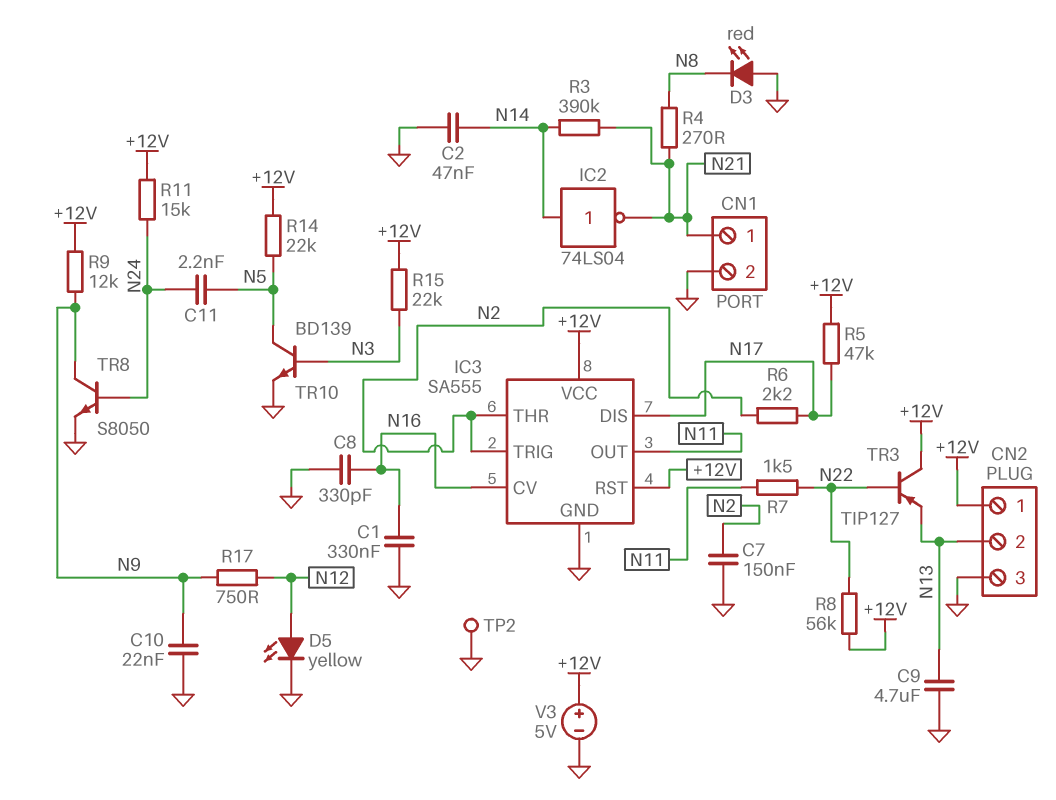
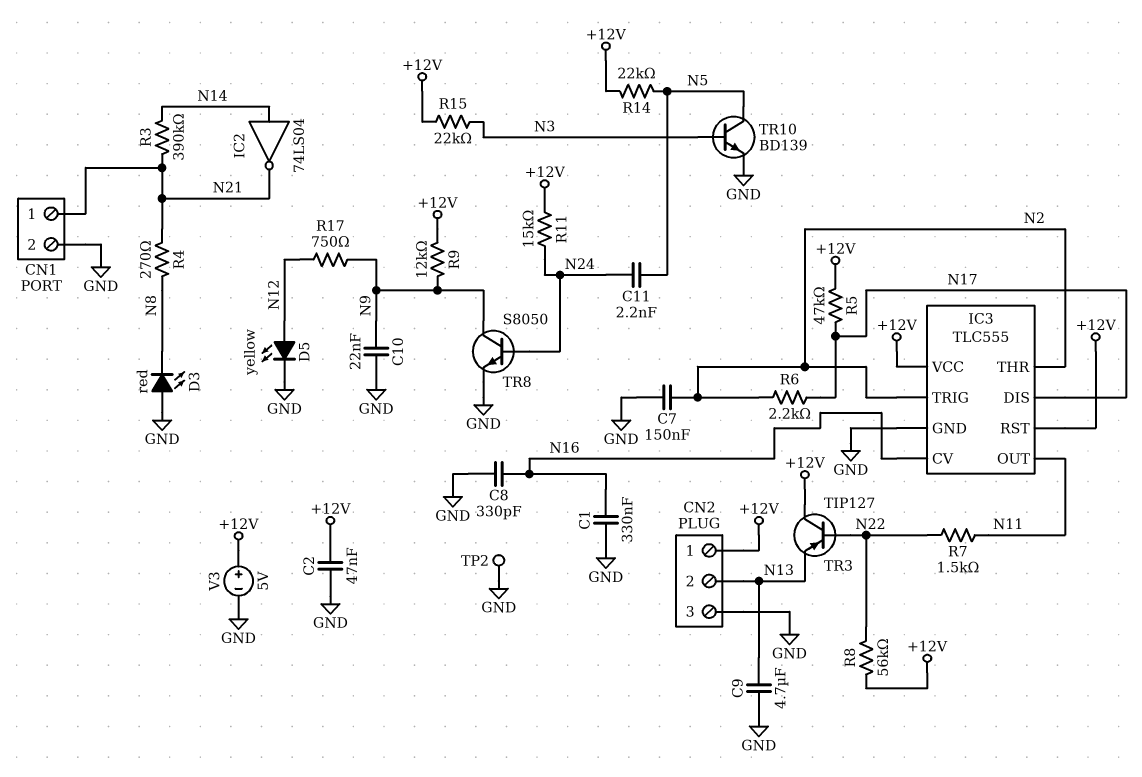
C2: 47nF (GND, N14) -> 47nF (+12V, GND)
IC3: SA555 -> TLC555

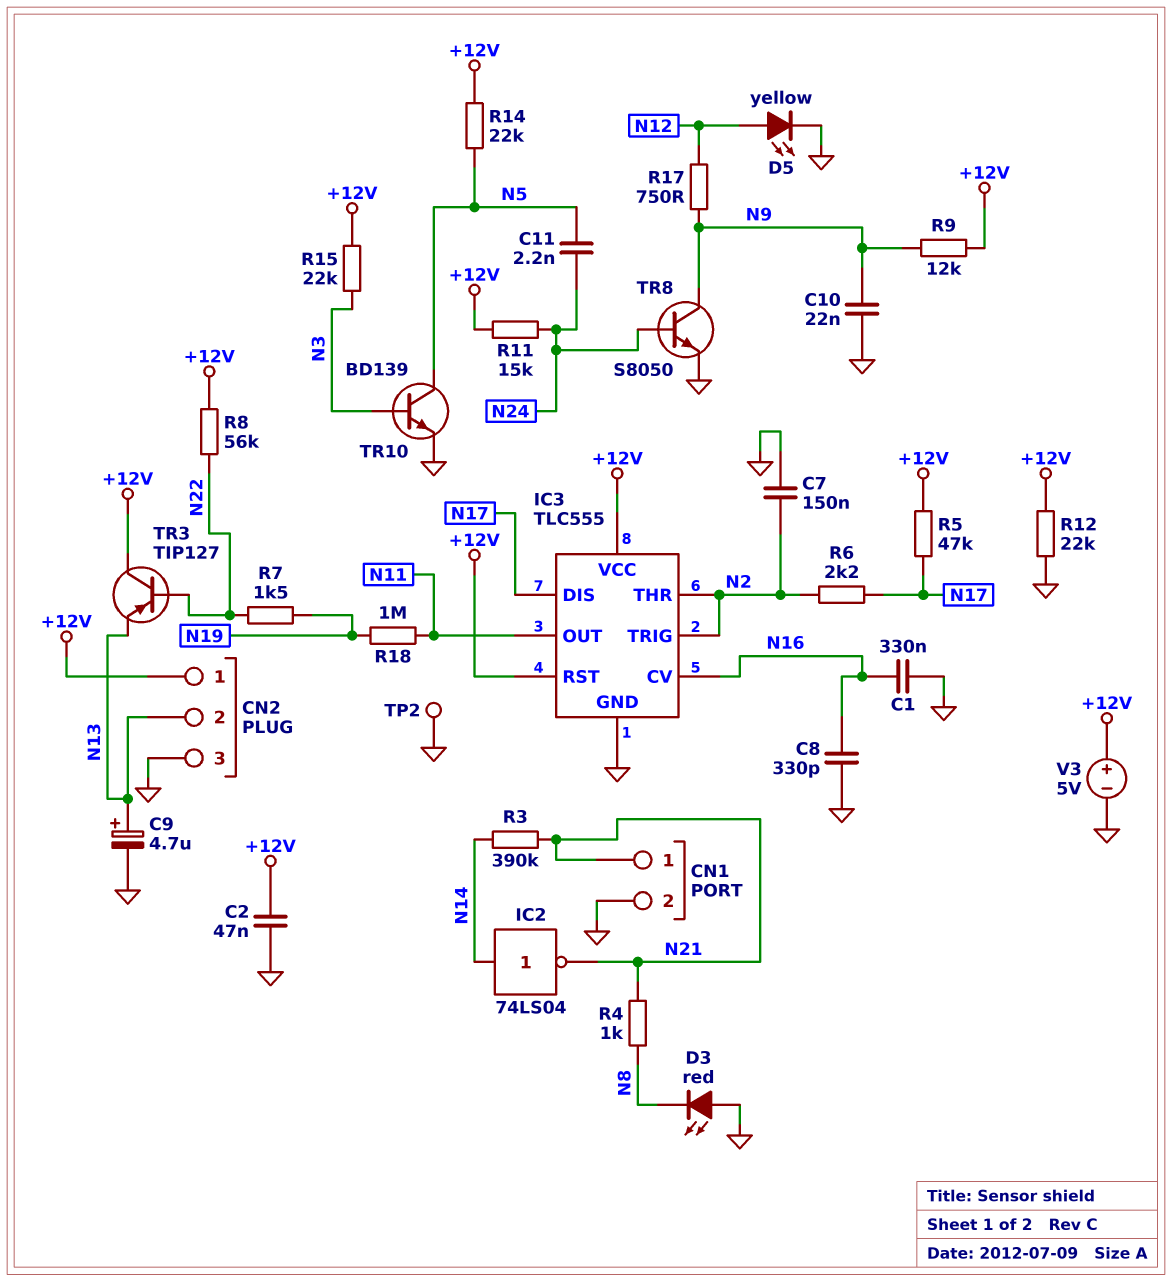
C9: 4.7uF (GND, N13) -> 4.7uF (plus N13, minus GND)
R4: 270 (N8, N21) -> 1k (N8, N21)
R7: 1.5k (N11, N22) -> 1.5k (N19, N22)
R12: none -> 22k (+12V, GND)
R18: none -> 1M (N11, N19)

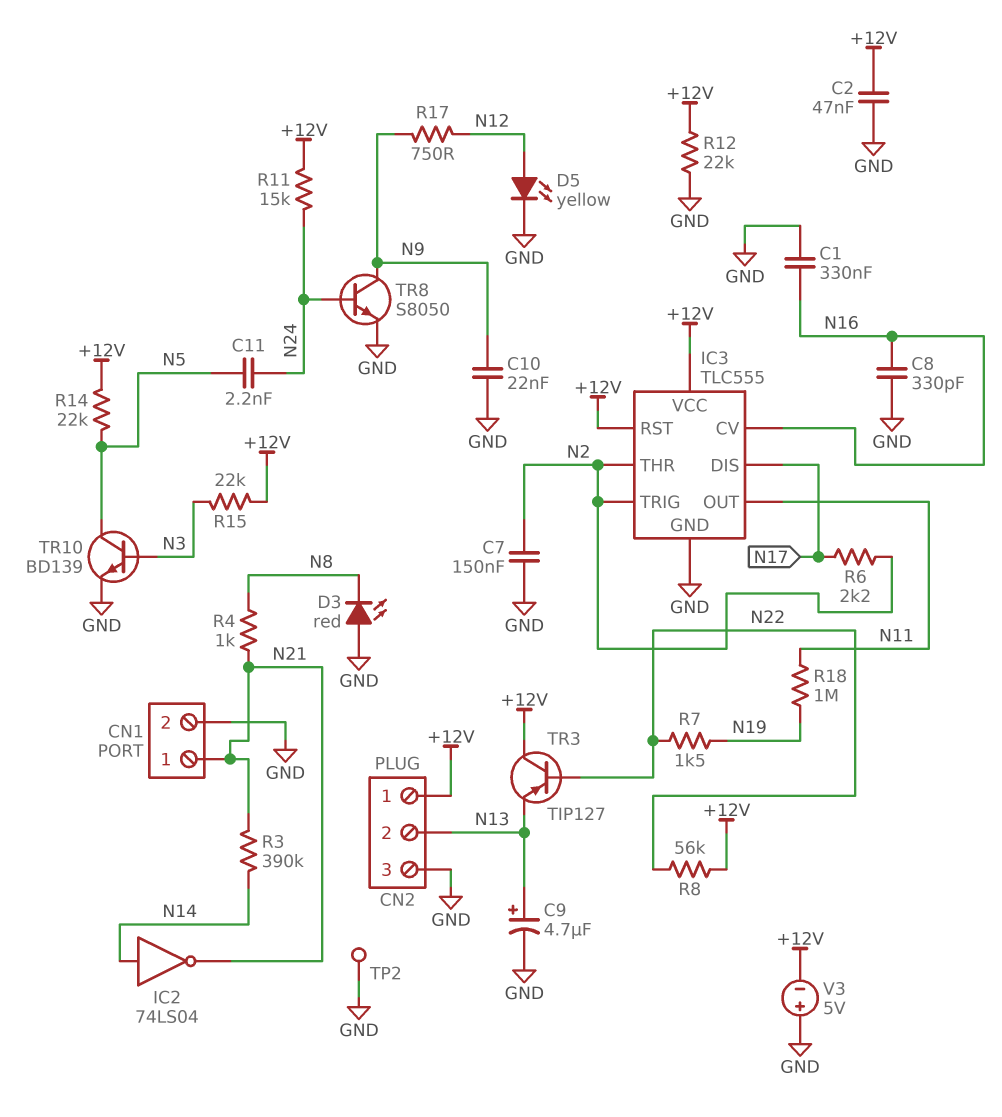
R5: 47k (+12V, N17) -> none
R9: 12k (+12V, N9) -> none
V3: 5V (plus +12V, minus GND) -> 5V (plus GND, minus +12V)

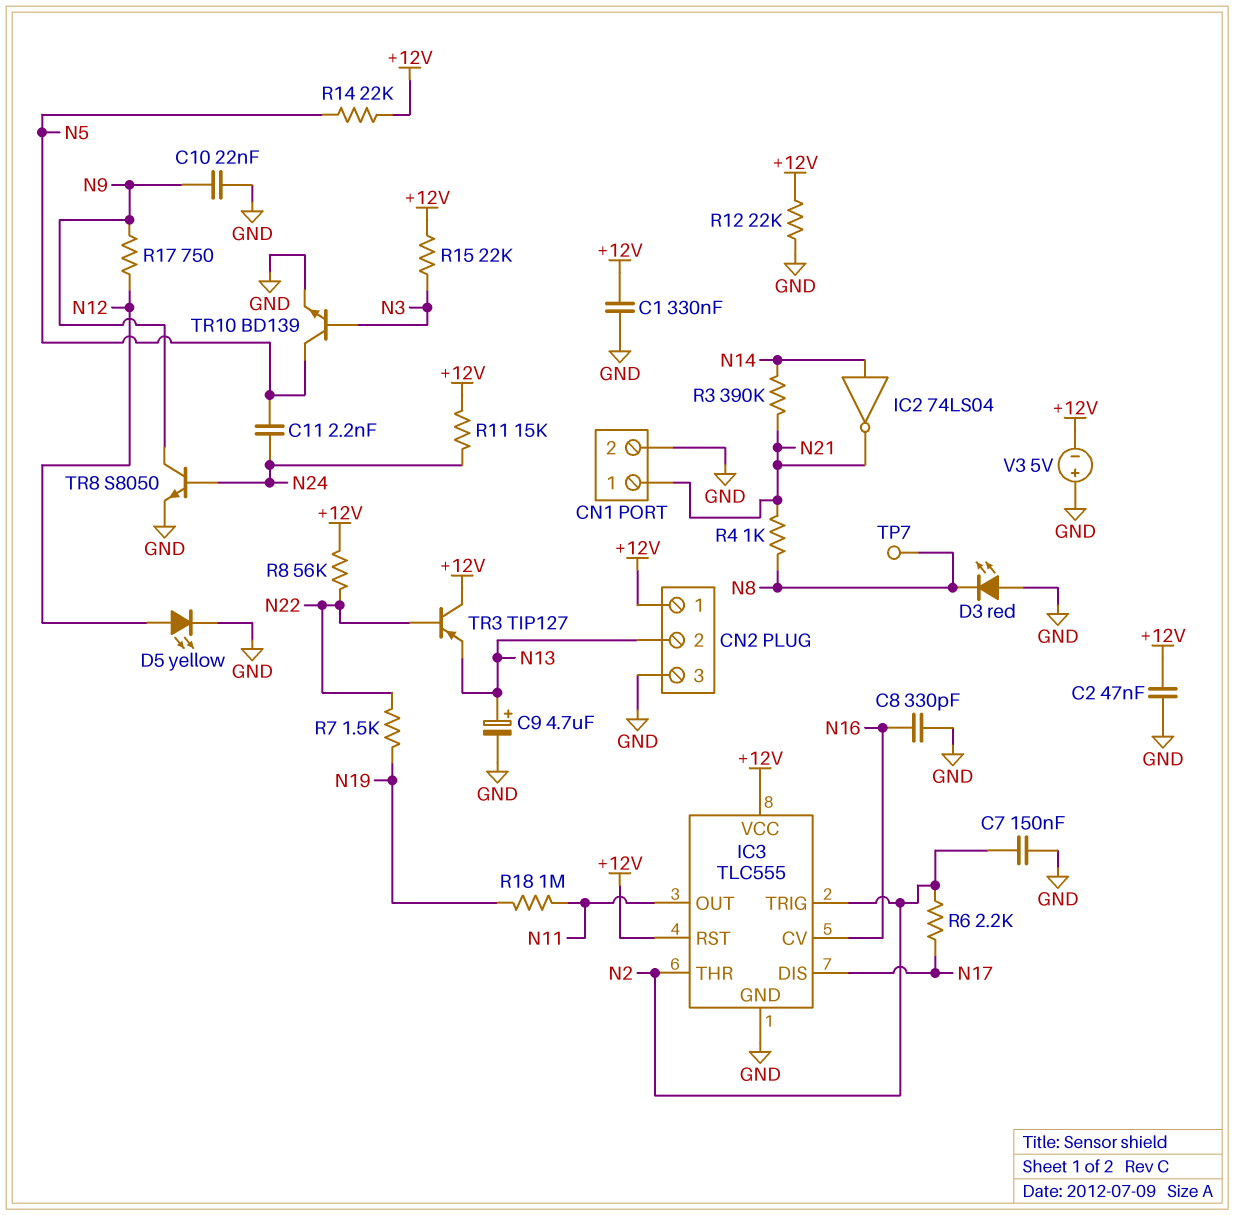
C1: 330nF (GND, N16) -> 330nF (+12V, GND)
TP2: test point (GND) -> none
TP7: none -> test point (N8)

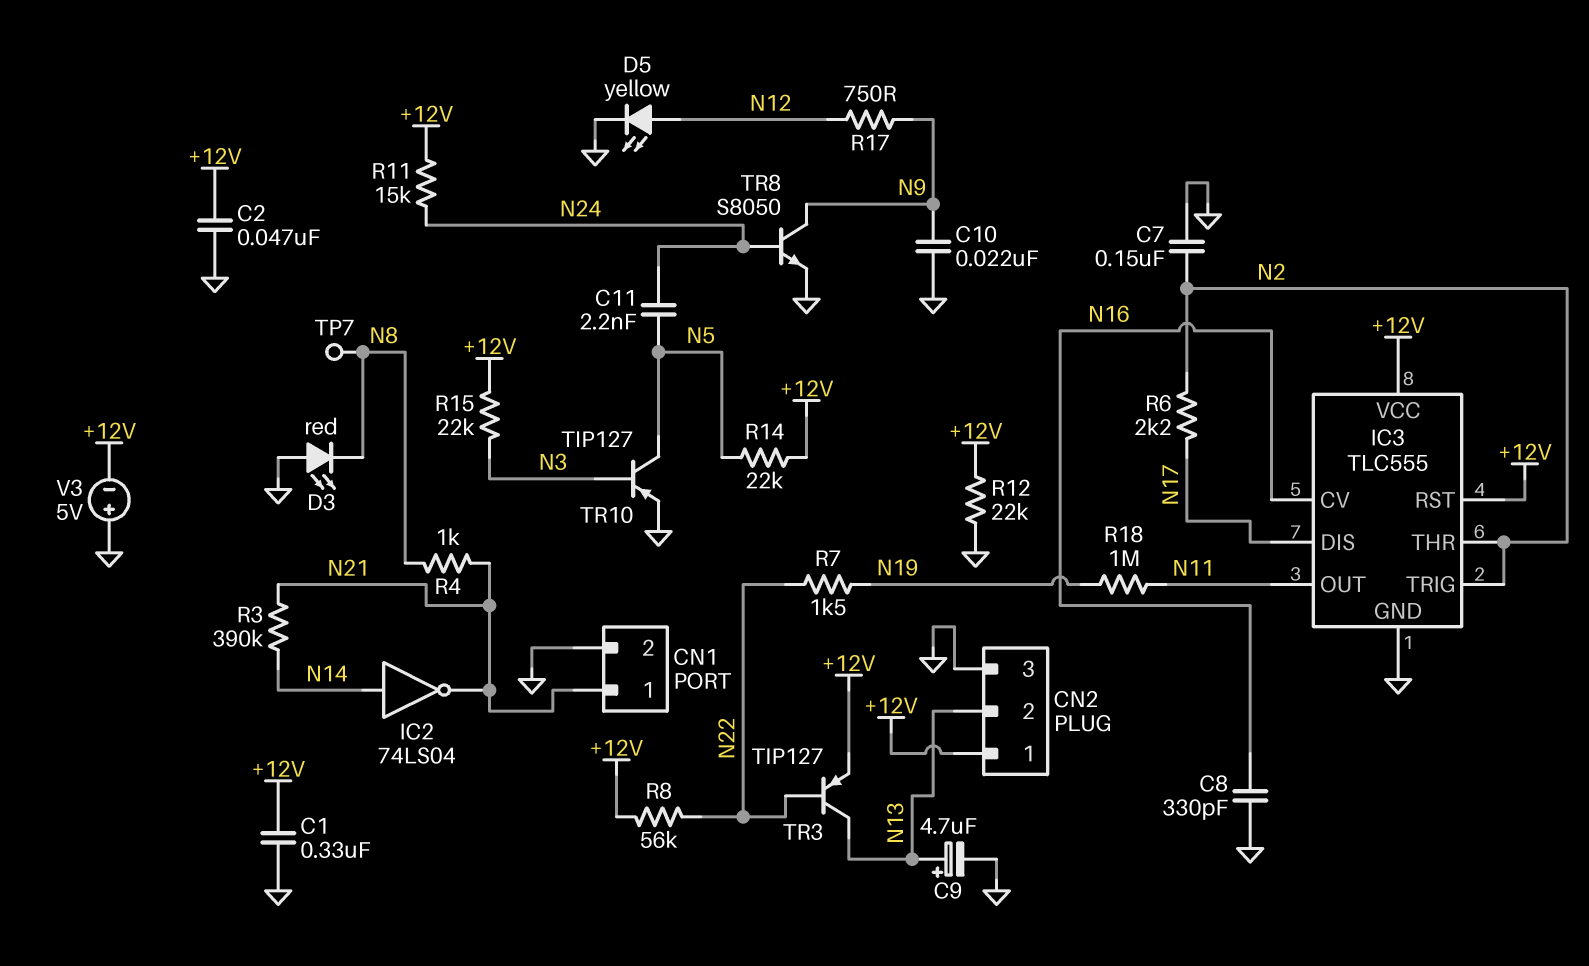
TR3: PNP TIP127 (B N22, C +12V, E N13) -> PNP TIP127 (B N22, C N13, E +12V)
TR10: NPN BD139 (B N3, C N5, E GND) -> PNP TIP127 (B N3, C N5, E GND)

